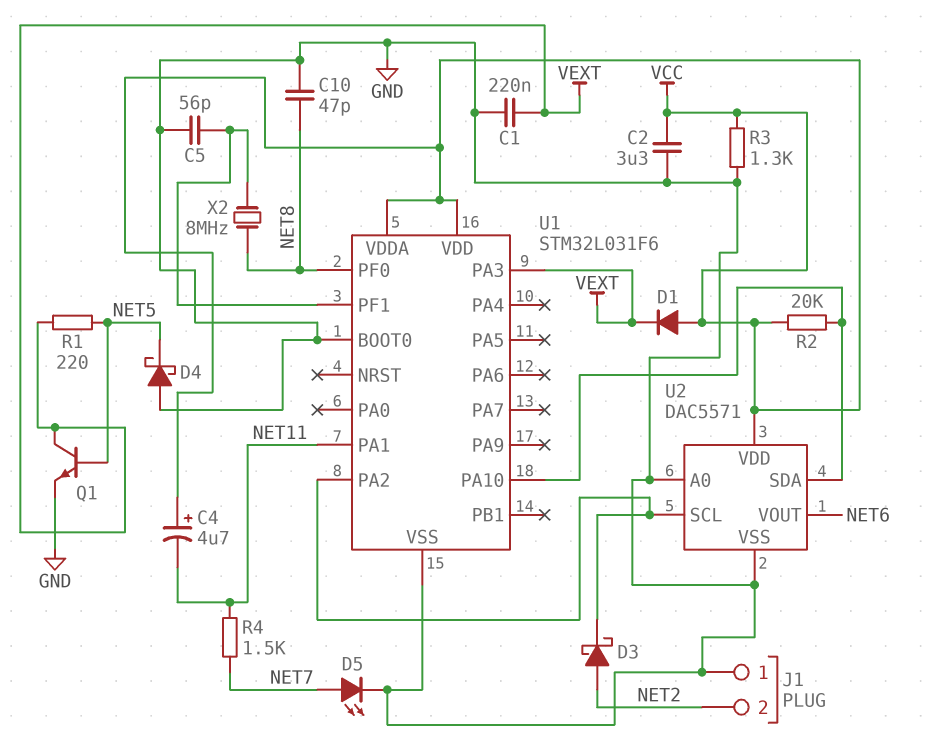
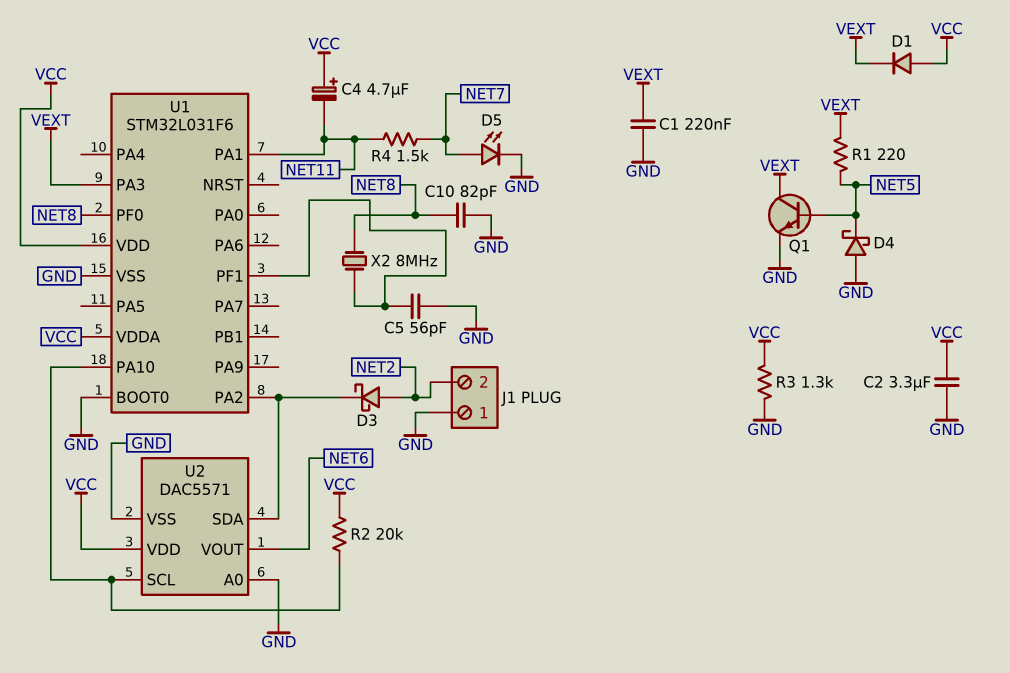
C10: 47pF (GND, NET8) -> 82pF (GND, NET8)
U2 pin SCL: U1/PA2 -> U1/PA10
U2 pin SDA: U1/PA10 -> U1/PA2

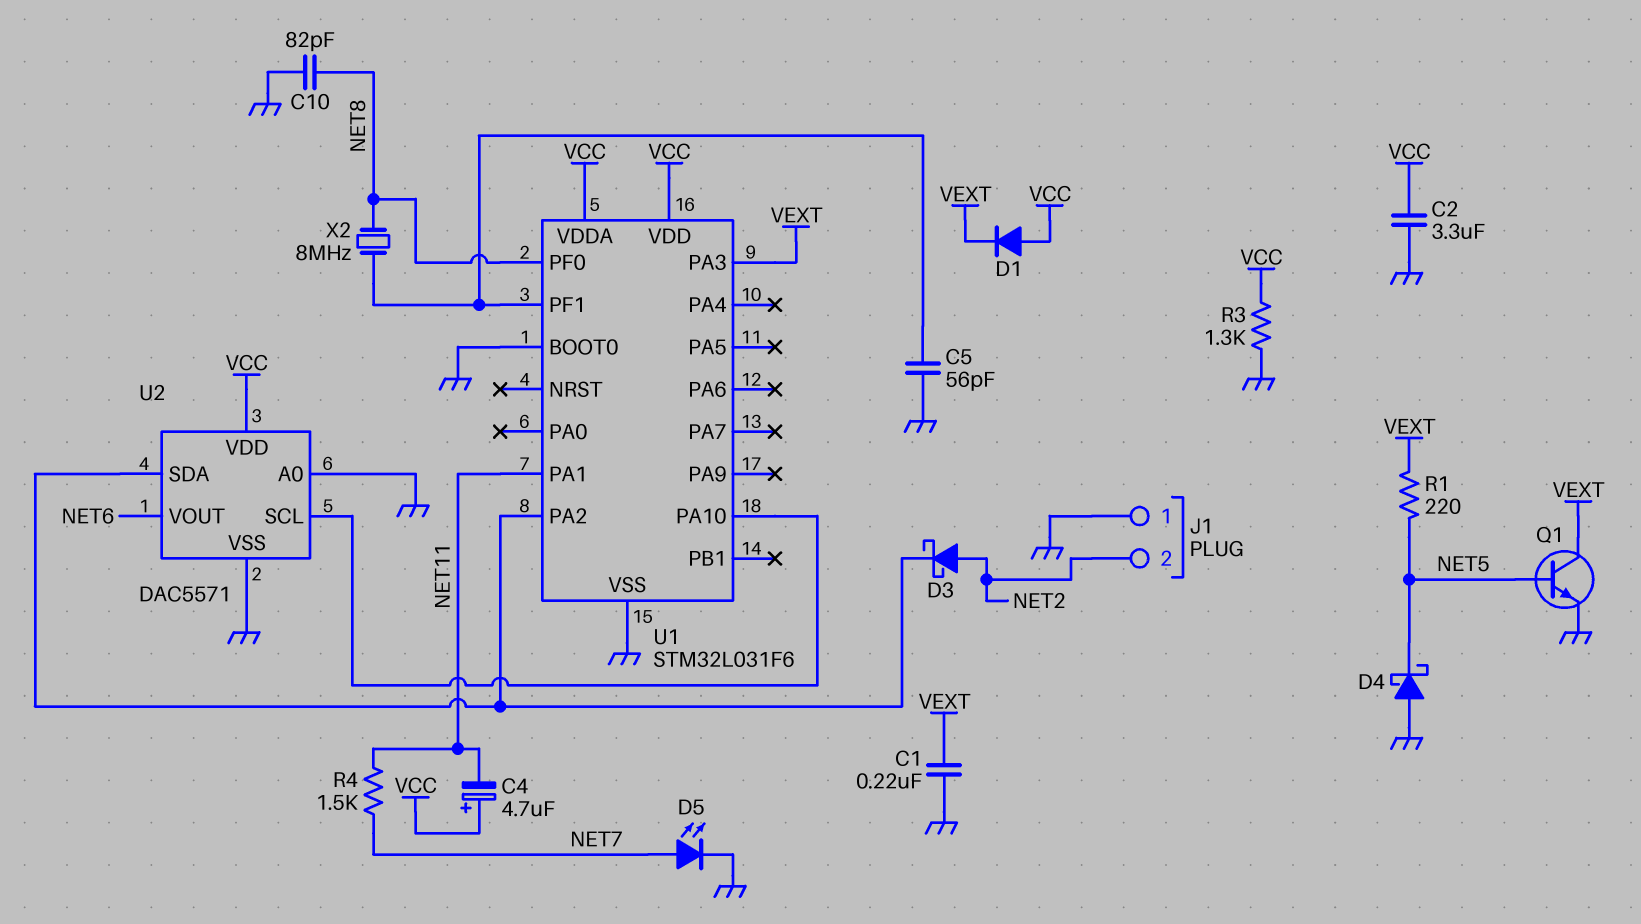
R2: 20k (U1/PA10, VCC) -> none

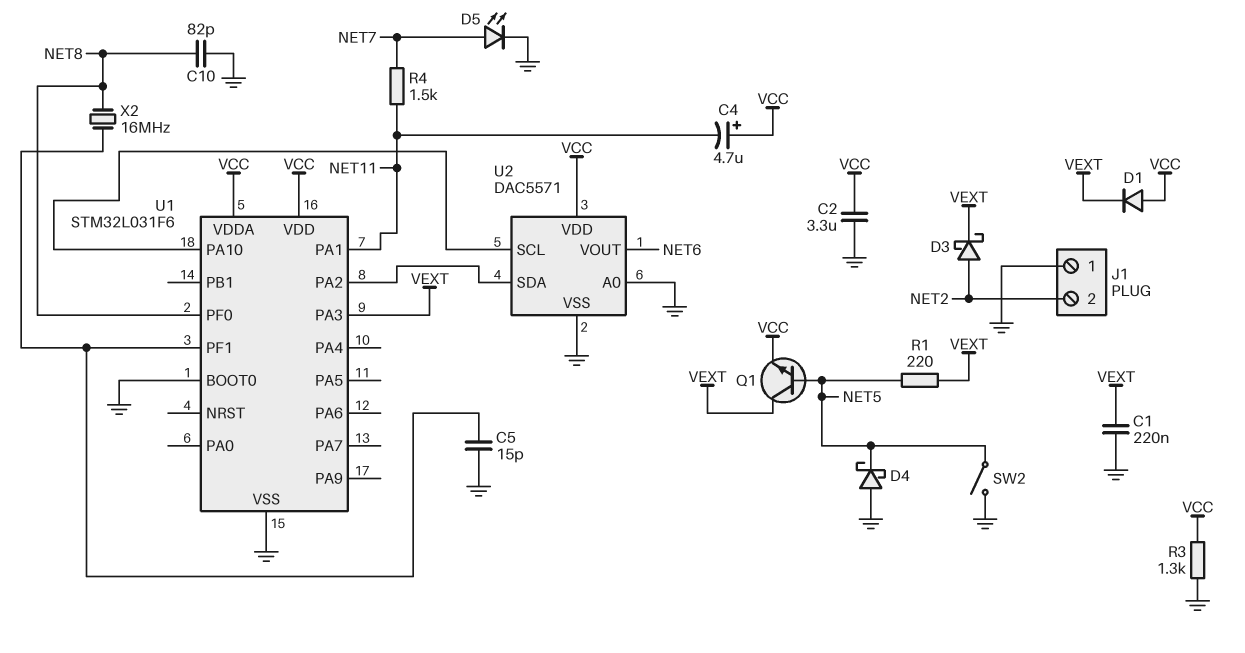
C5: 56pF (GND, U1/PF1) -> 15pF (GND, U1/PF1)
D3: schottky (A NET2, K U1/PA2) -> schottky (A NET2, K VEXT)
Q1: NPN (B NET5, C VEXT, E GND) -> NPN (B NET5, C VEXT, E VCC)
SW2: none -> switch (GND, NET5)
X2: 8MHz (NET8, U1/PF1) -> 16MHz (NET8, U1/PF1)

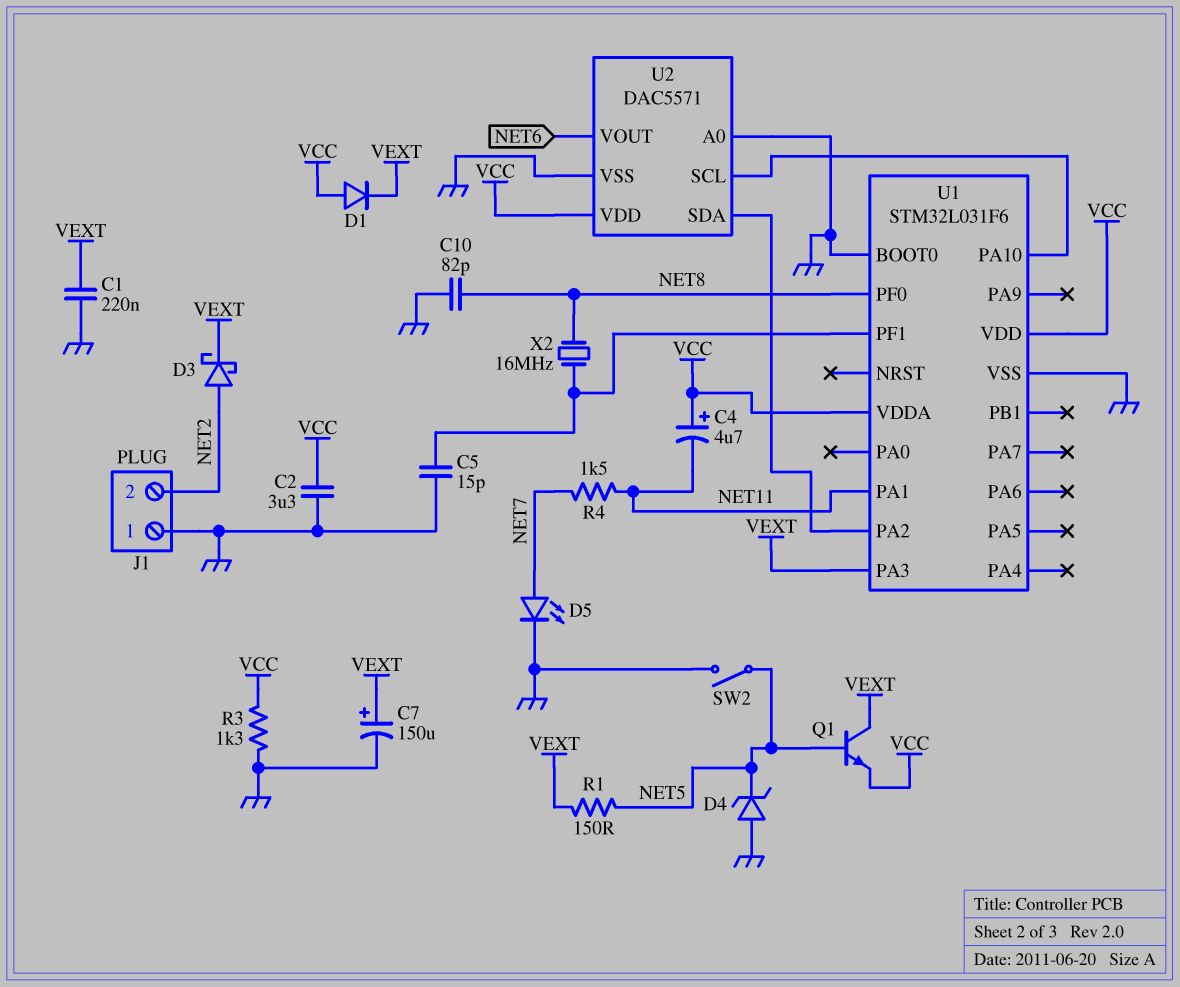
C7: none -> 150uF (plus VEXT, minus GND)
D4: schottky (A GND, K NET5) -> zener (A GND, K NET5)
R1: 220 (NET5, VEXT) -> 150 (NET5, VEXT)

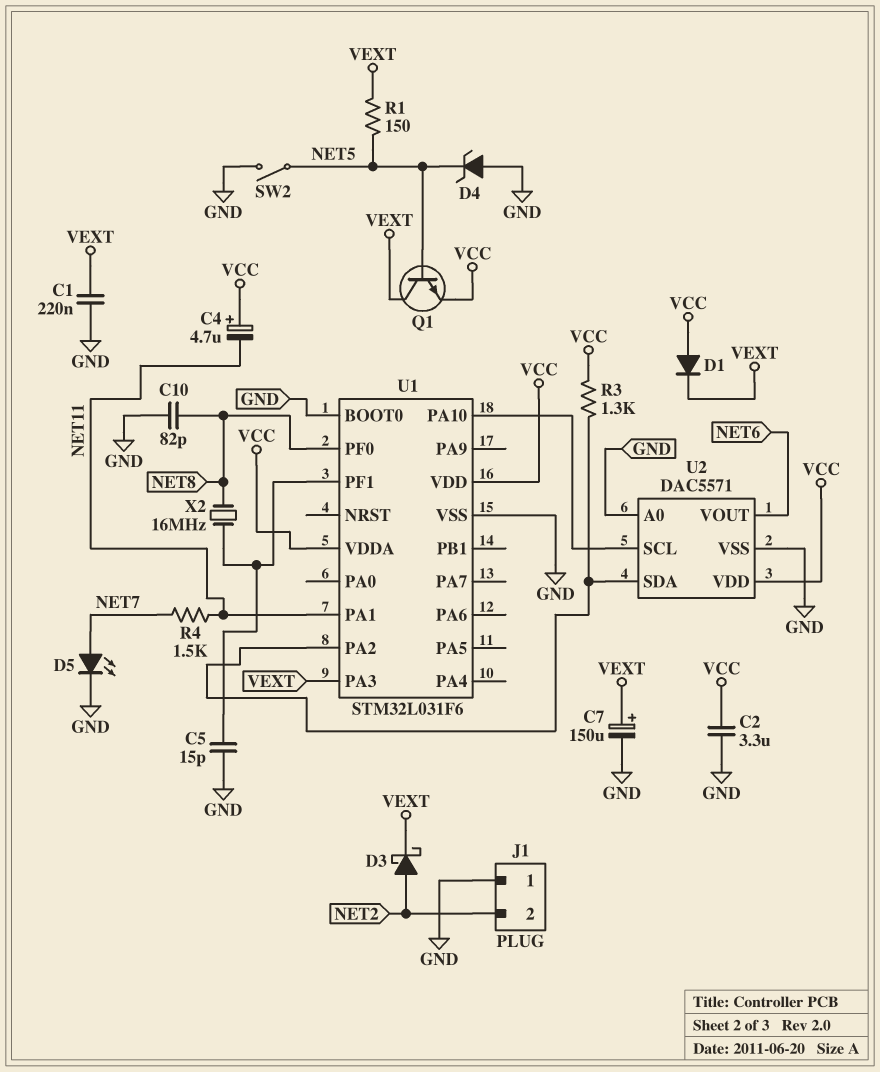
R3: 1.3k (GND, VCC) -> 1.3k (U1/PA2, VCC)

